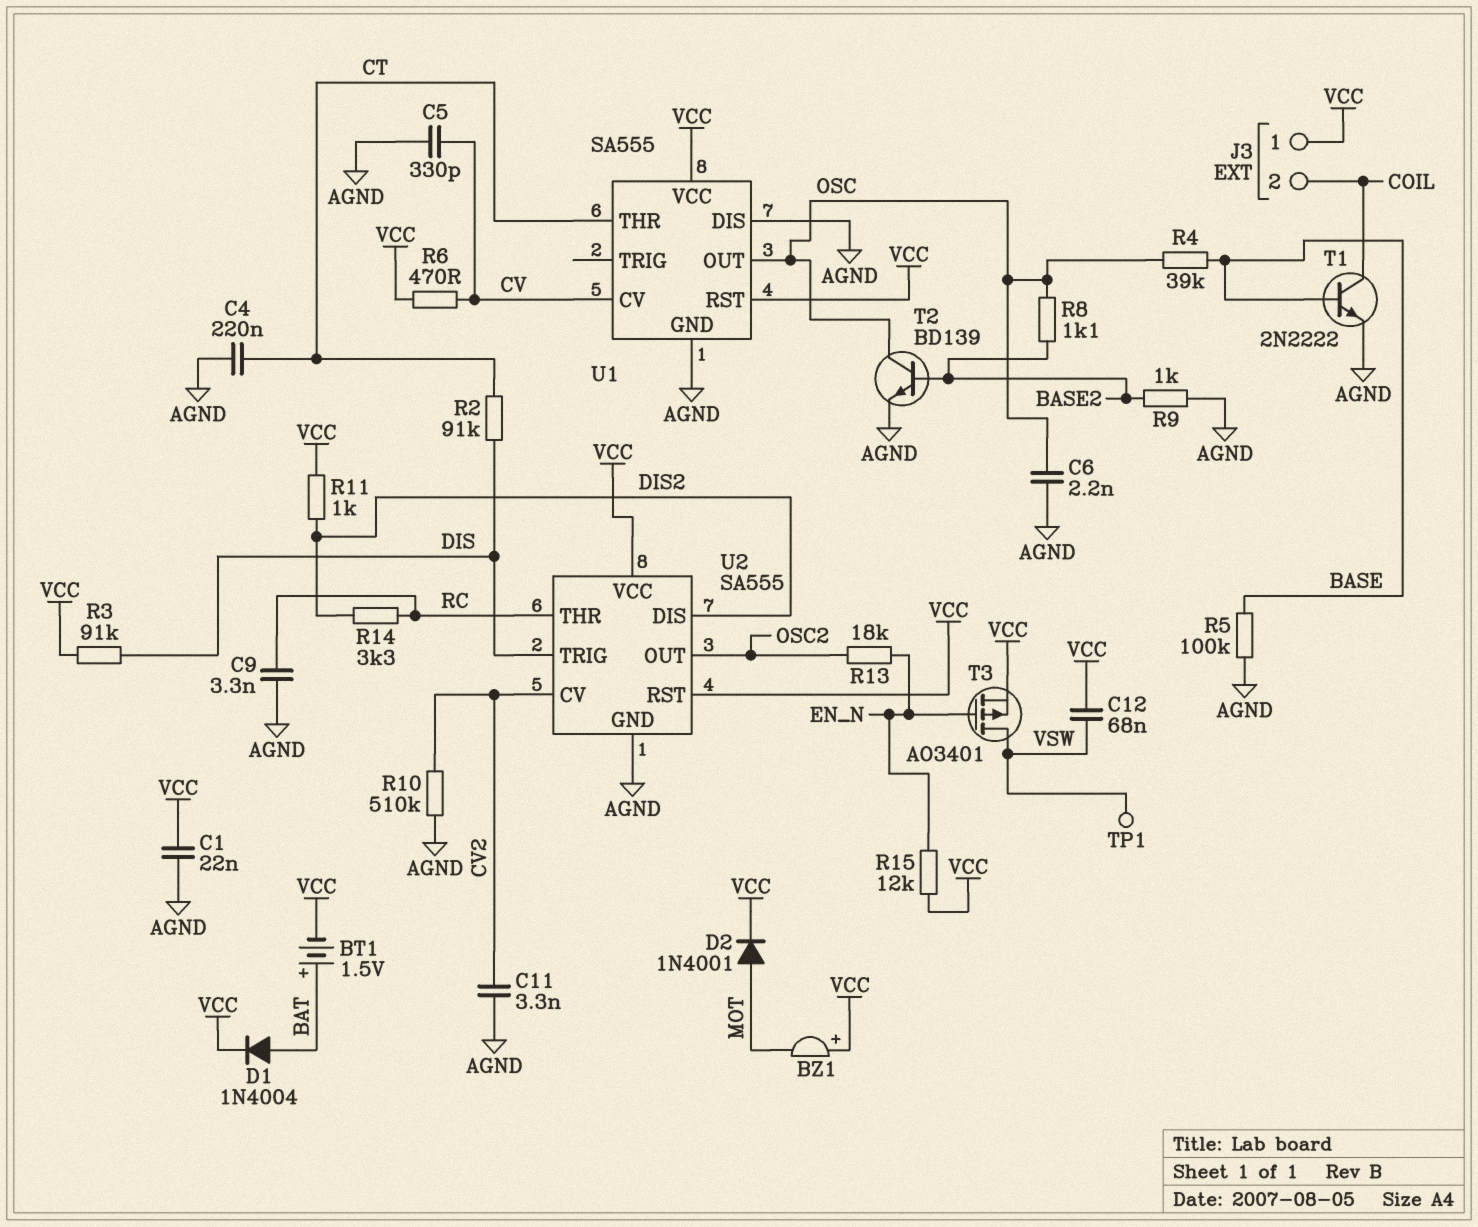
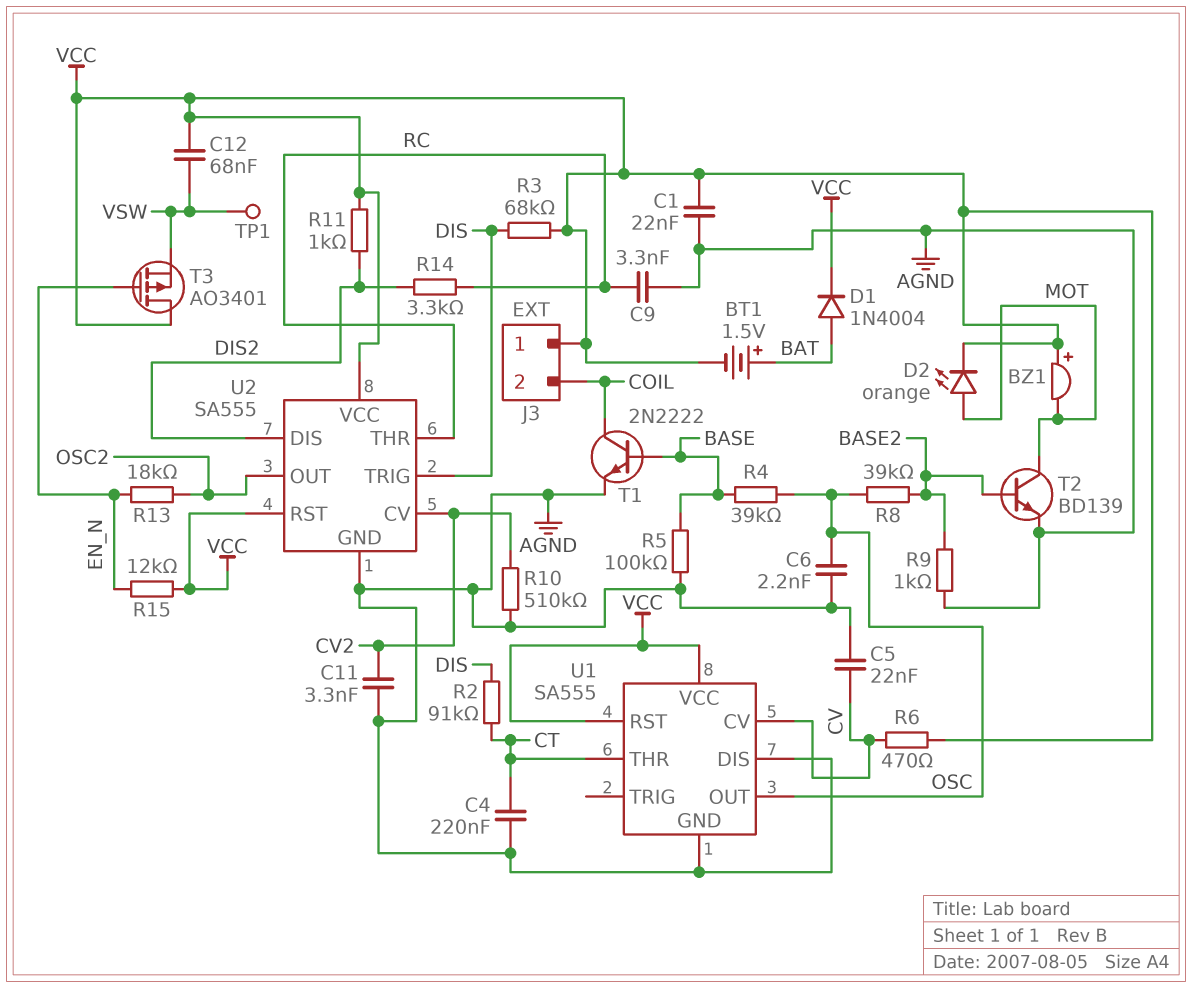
C5: 330pF (AGND, CV) -> 22nF (AGND, CV)
D2: diode 1N4001 (A MOT, K VCC) -> LED orange (A MOT, K VCC)
R3: 91k (DIS, VCC) -> 68k (DIS, VCC)
R8: 1.1k (BASE2, OSC) -> 39k (BASE2, OSC)
T2: NPN BD139 (B BASE2, C OSC, E AGND) -> NPN BD139 (B BASE2, C MOT, E AGND)
T3: PMOS AO3401 (G EN_N, D VSW, S VCC) -> PMOS AO3401 (G EN_N, D VCC, S VSW)

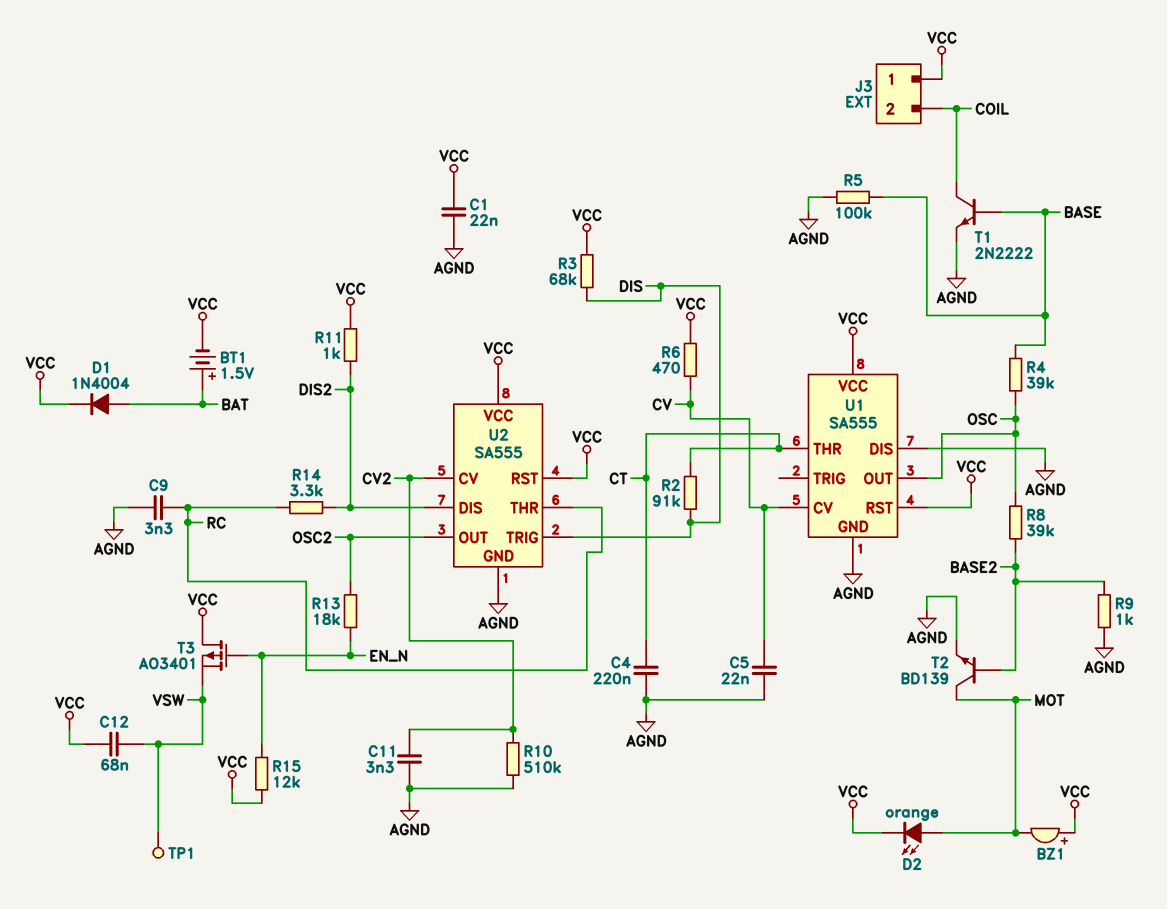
C6: 2.2nF (AGND, OSC) -> none

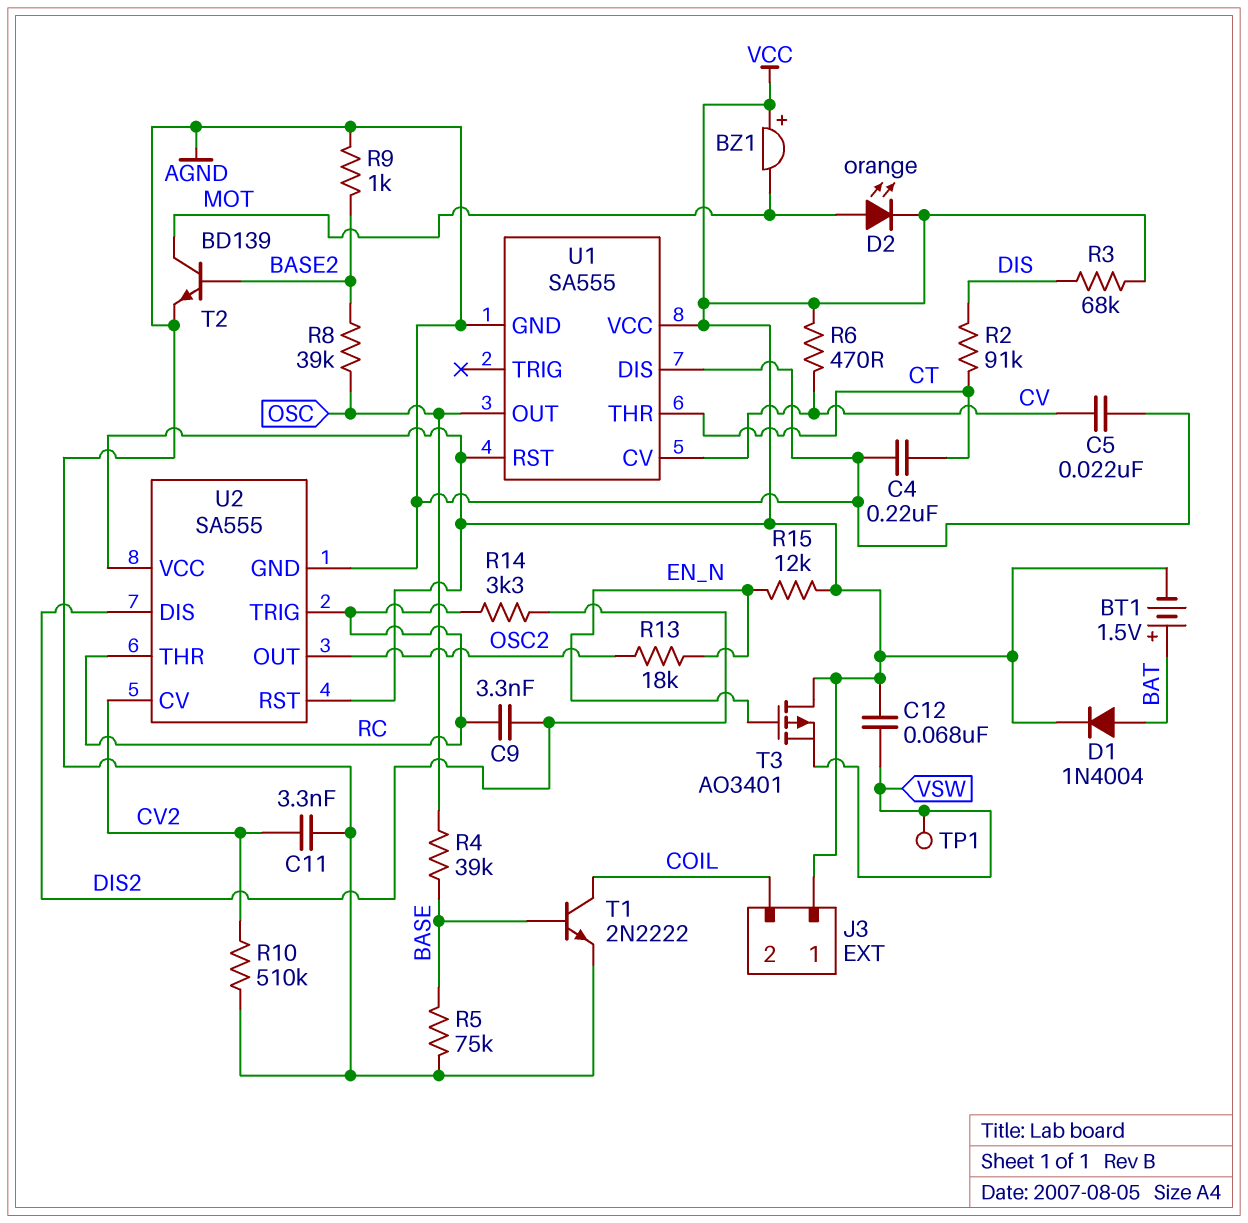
C1: 22nF (AGND, VCC) -> none
C9: 3.3nF (AGND, RC) -> 3.3nF (DIS2, RC)
R5: 100k (AGND, BASE) -> 75k (AGND, BASE)
R11: 1k (DIS2, VCC) -> none
U2 pin TRIG: DIS -> RC

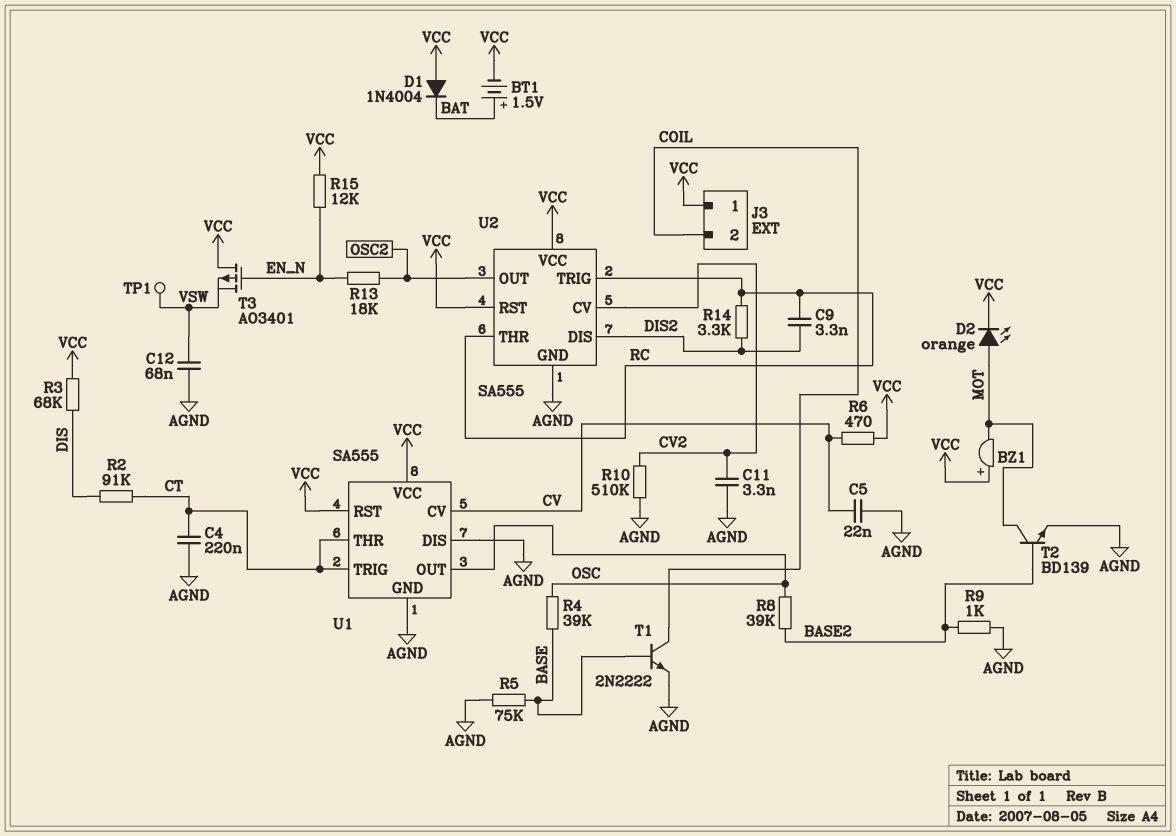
C12: 68nF (VCC, VSW) -> 68nF (AGND, VSW)
D1: diode 1N4004 (A BAT, K VCC) -> diode 1N4004 (A VCC, K BAT)
U1 pin TRIG: none -> CT

